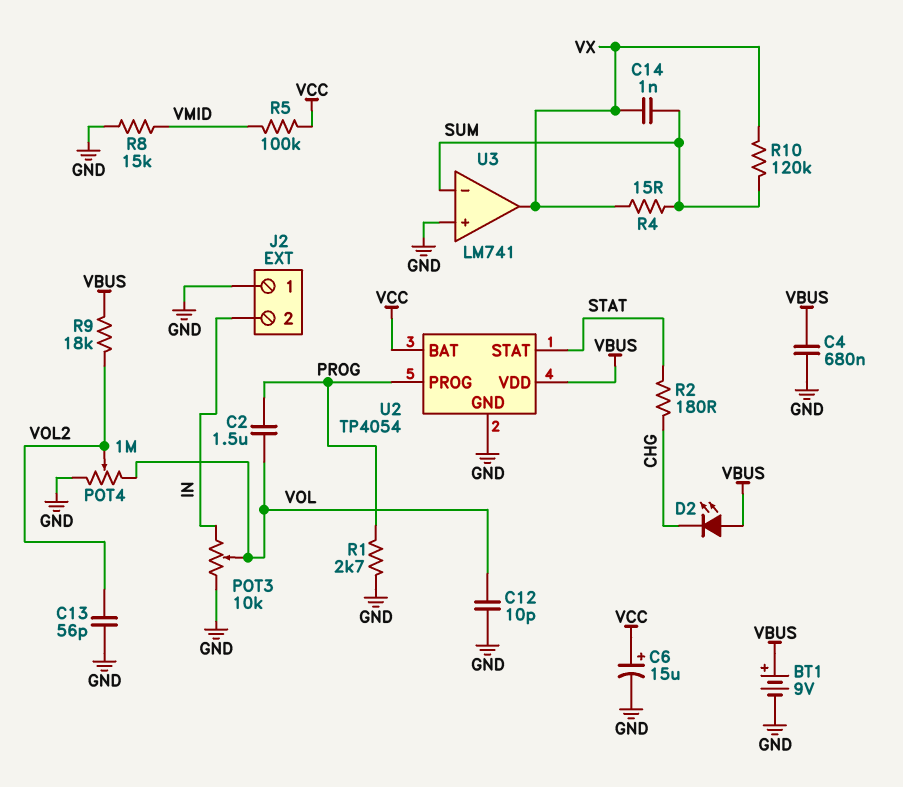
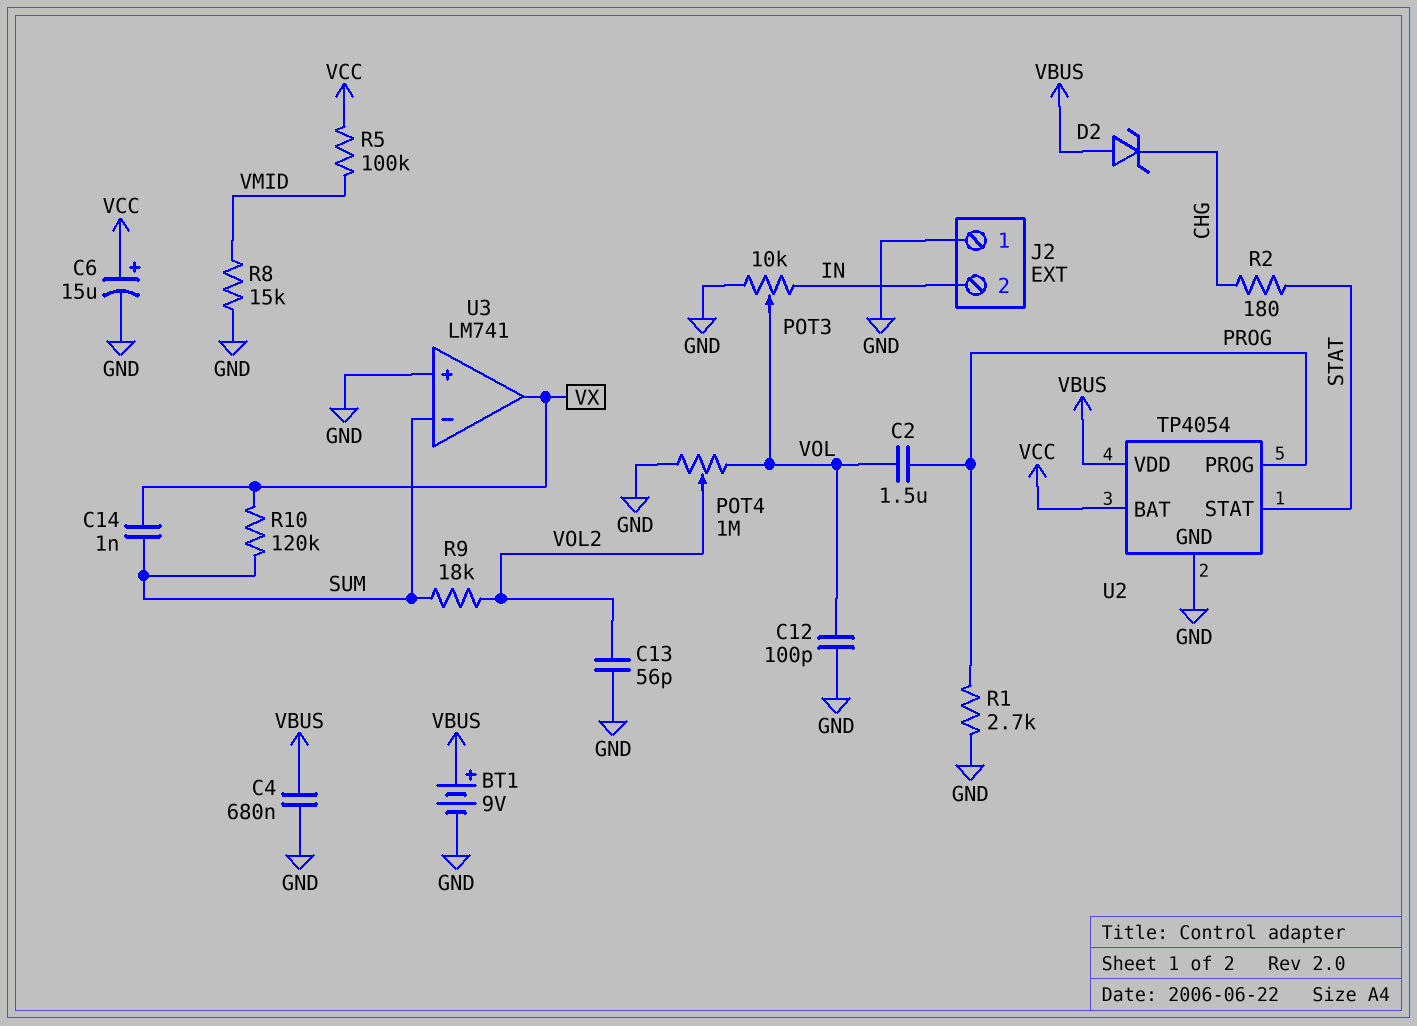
C12: 10pF (GND, VOL) -> 100pF (GND, VOL)
D2: LED (A VBUS, K CHG) -> zener (A VBUS, K CHG)
R4: 15 (SUM, VX) -> none
R9: 18k (VBUS, VOL2) -> 18k (SUM, VOL2)

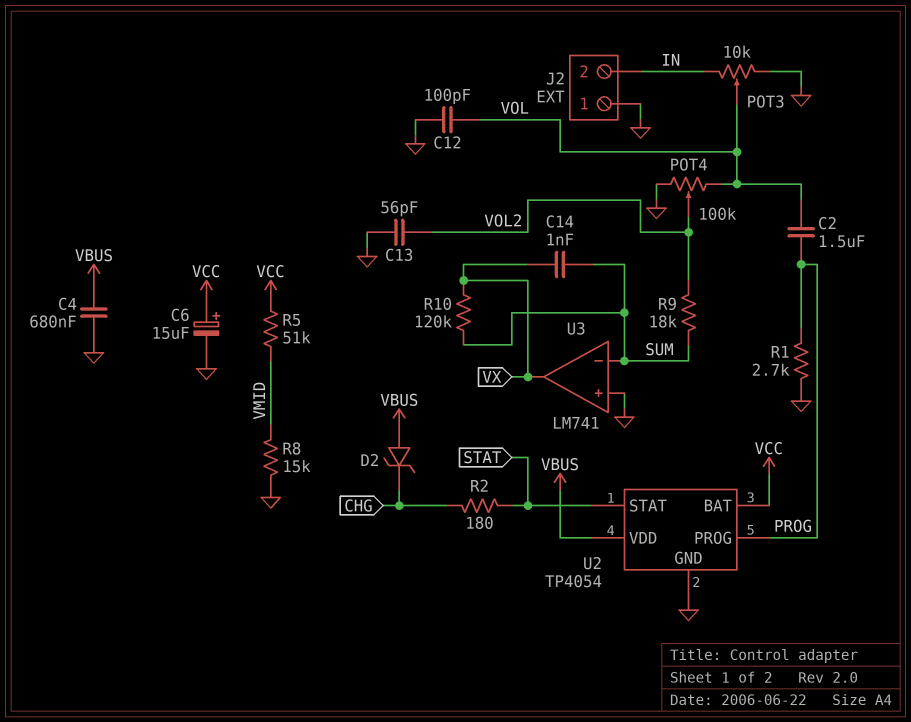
BT1: 9V (plus VBUS, minus GND) -> none
POT4: 1M (GND, VOL, wiper VOL2) -> 100k (GND, VOL, wiper VOL2)
R5: 100k (VCC, VMID) -> 51k (VCC, VMID)

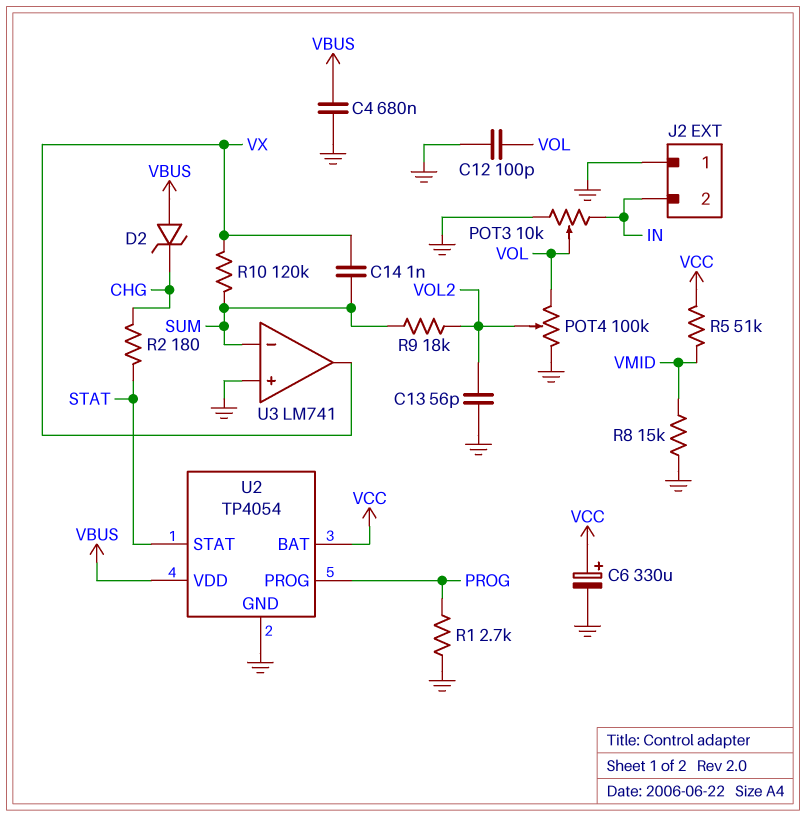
C2: 1.5uF (PROG, VOL) -> none
C6: 15uF (plus VCC, minus GND) -> 330uF (plus VCC, minus GND)

